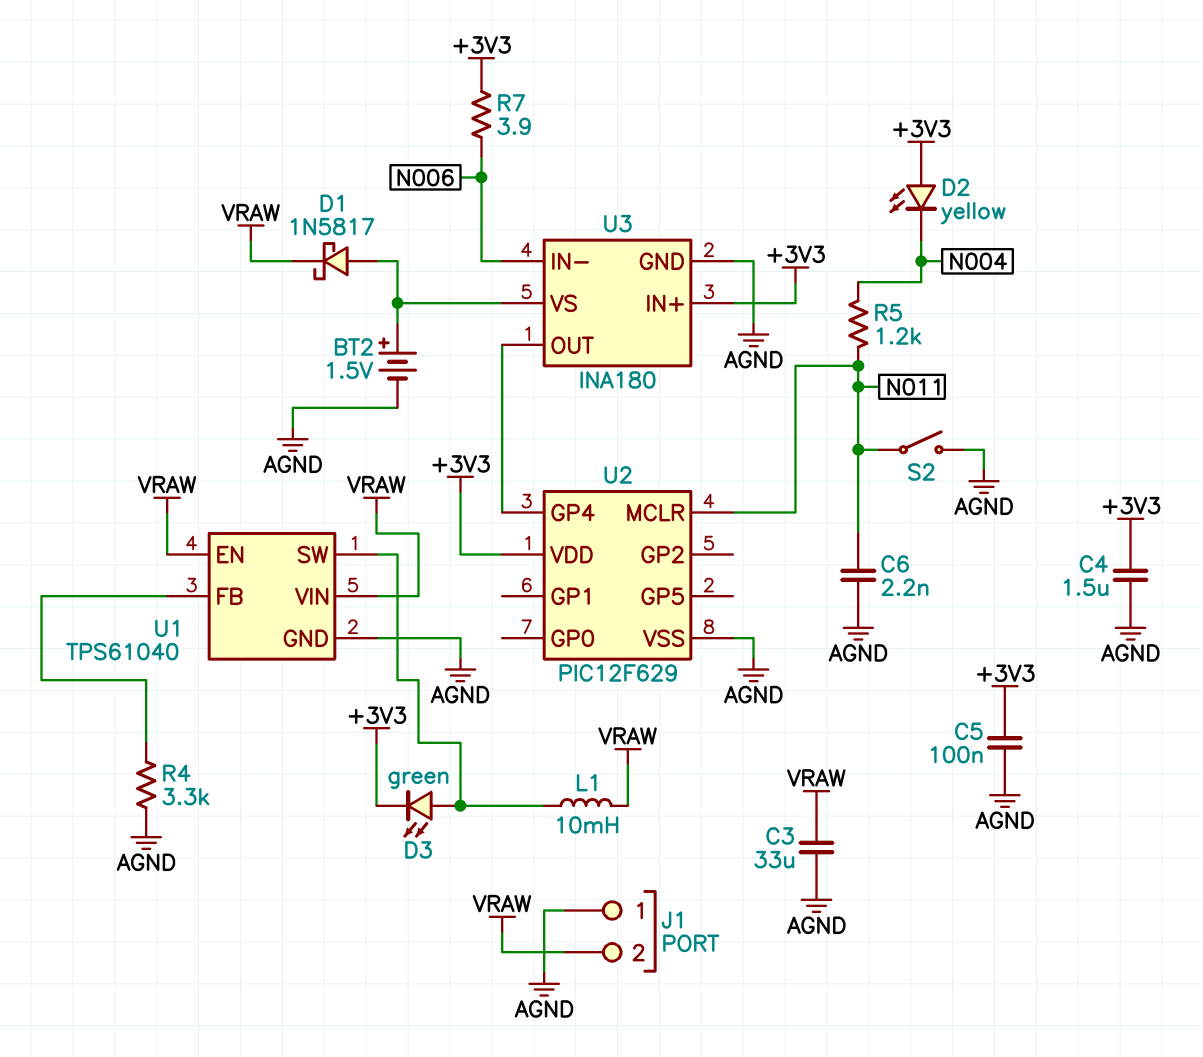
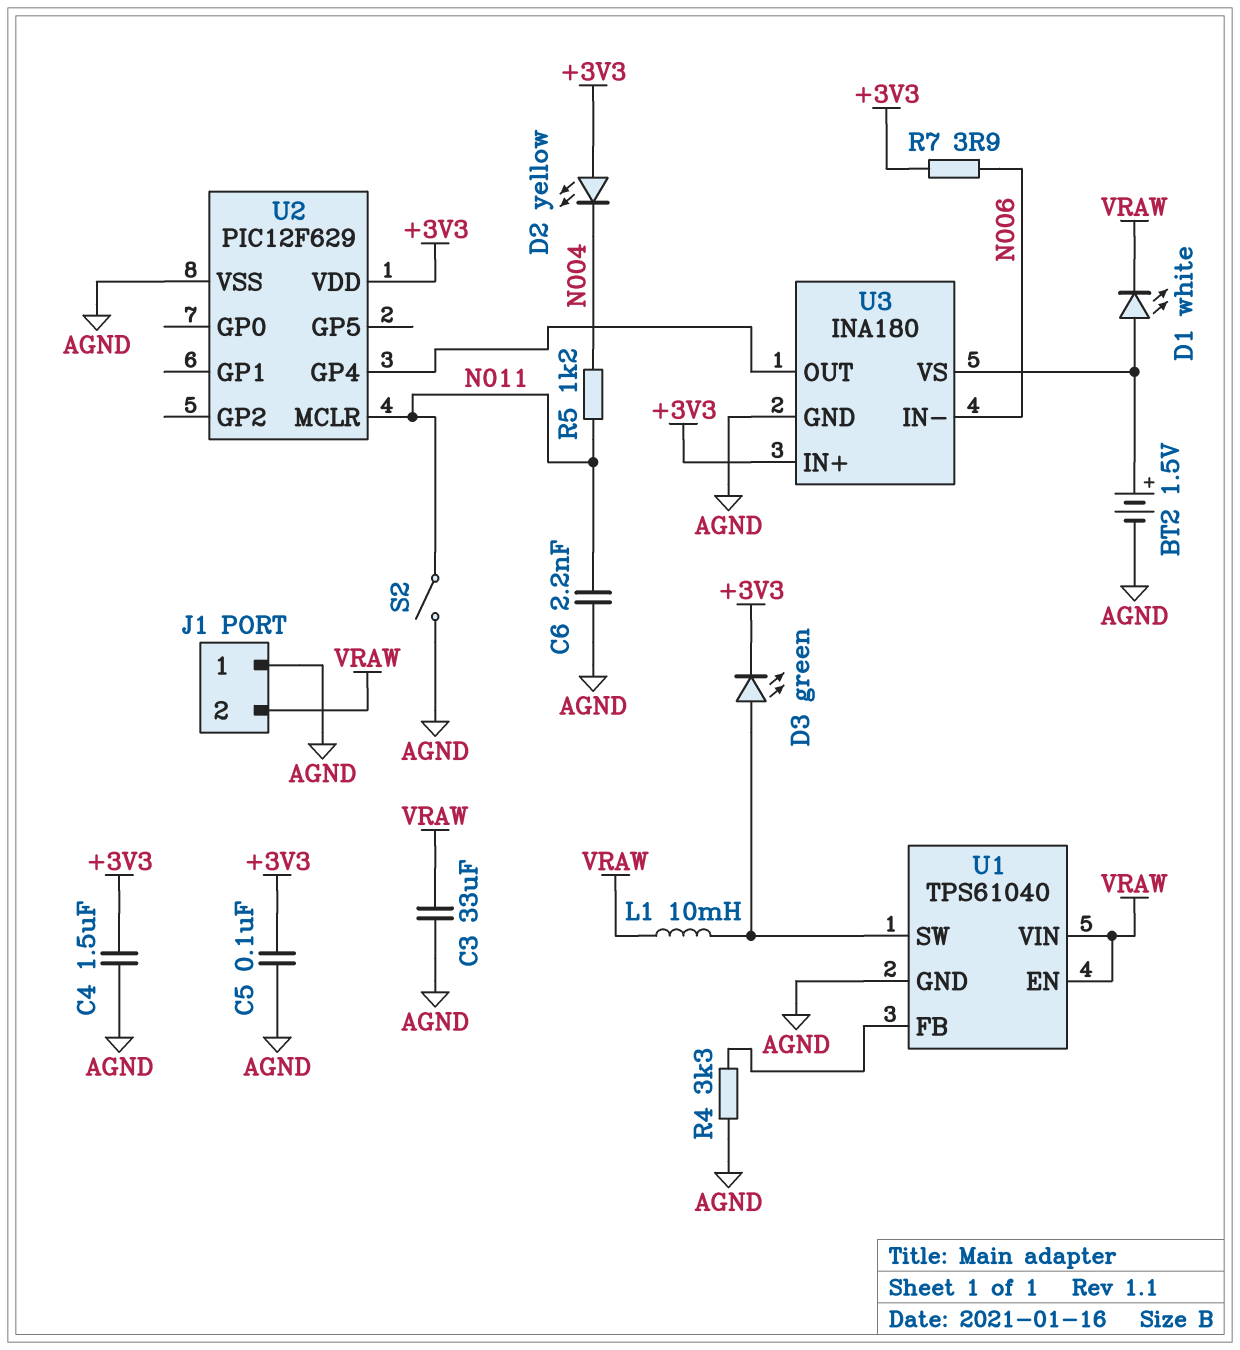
D1: schottky 1N5817 (A U3/VS, K VRAW) -> LED white (A U3/VS, K VRAW)

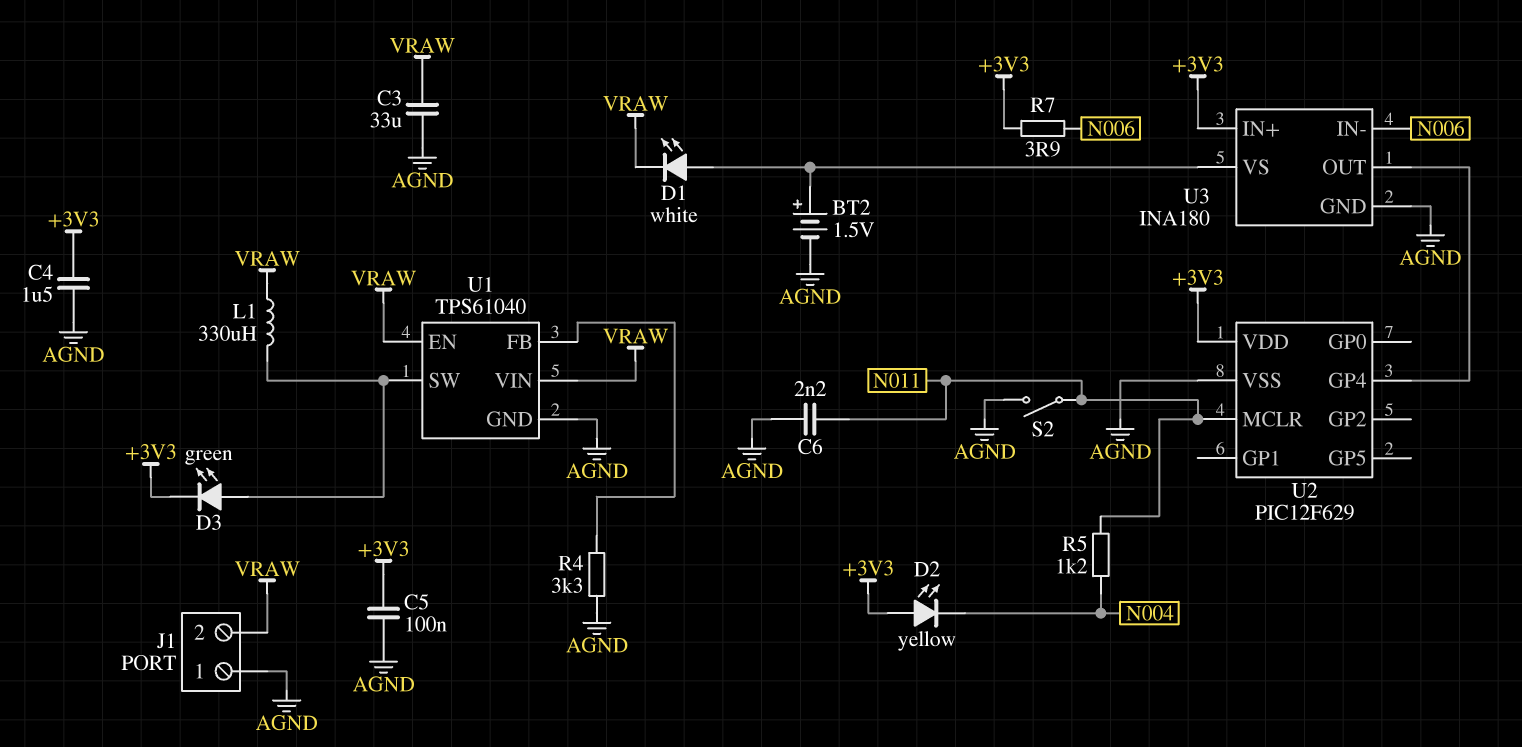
L1: 10mH (U1/SW, VRAW) -> 330uH (U1/SW, VRAW)

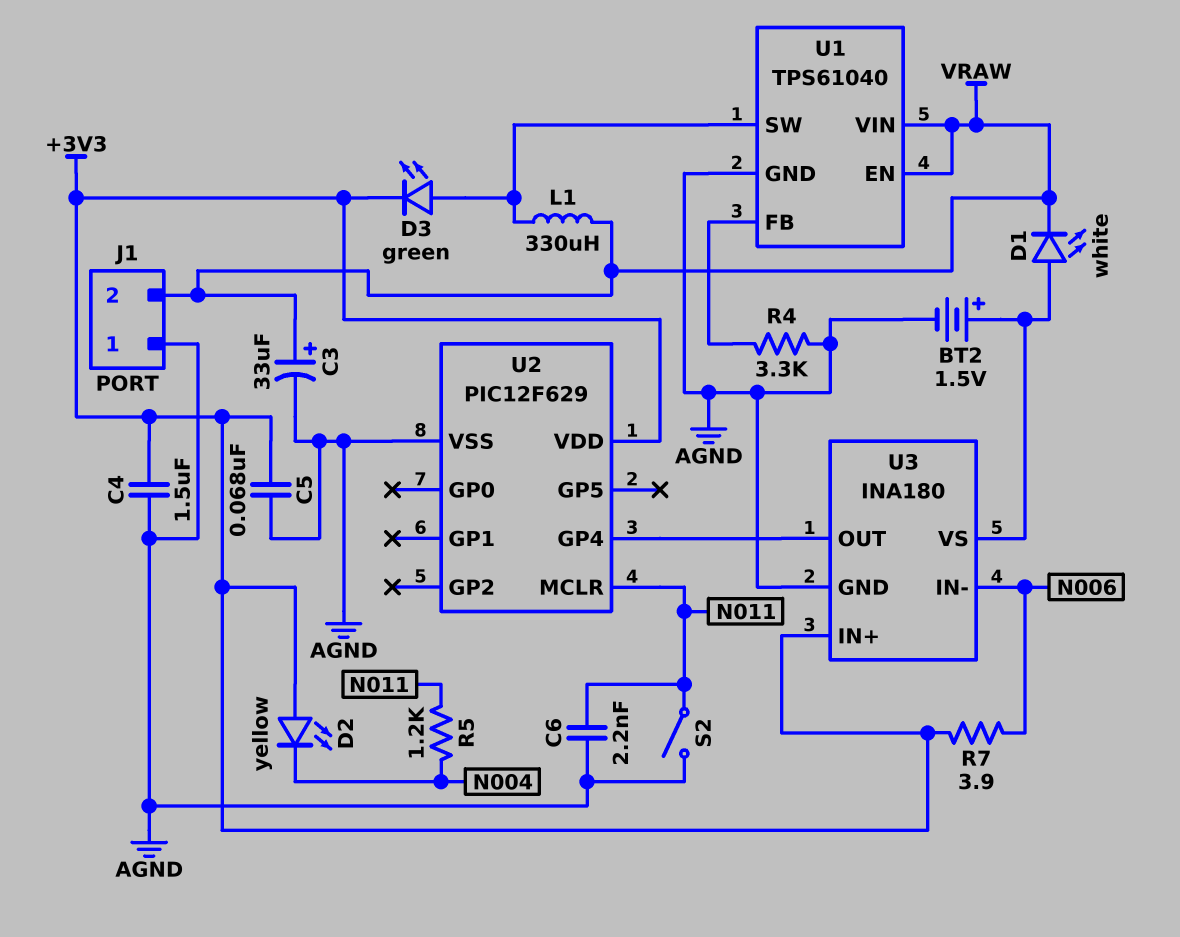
C3: 33uF (AGND, VRAW) -> 33uF (plus VRAW, minus AGND)
C5: 100nF (+3V3, AGND) -> 68nF (+3V3, AGND)

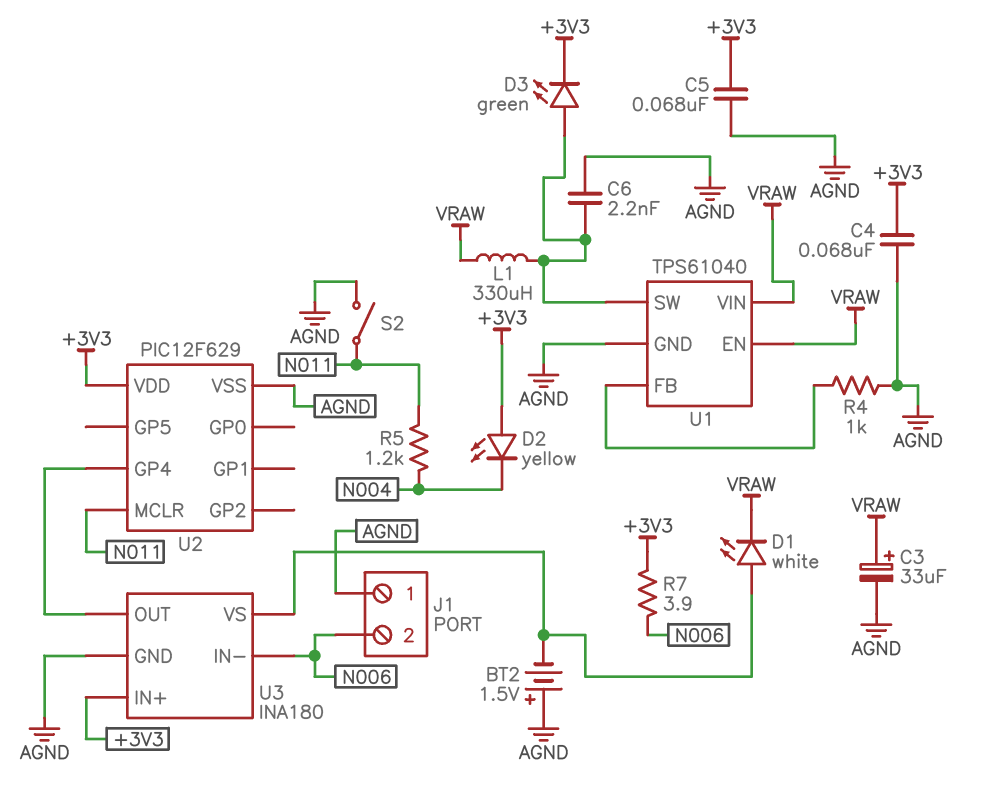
BT2: 1.5V (plus U3/VS, minus AGND) -> 1.5V (plus AGND, minus U3/VS)
C4: 1.5uF (+3V3, AGND) -> 68nF (+3V3, AGND)
C6: 2.2nF (AGND, N011) -> 2.2nF (AGND, U1/SW)
J1 pin 2: VRAW -> N006
R4: 3.3k (AGND, U1/FB) -> 1k (AGND, U1/FB)

